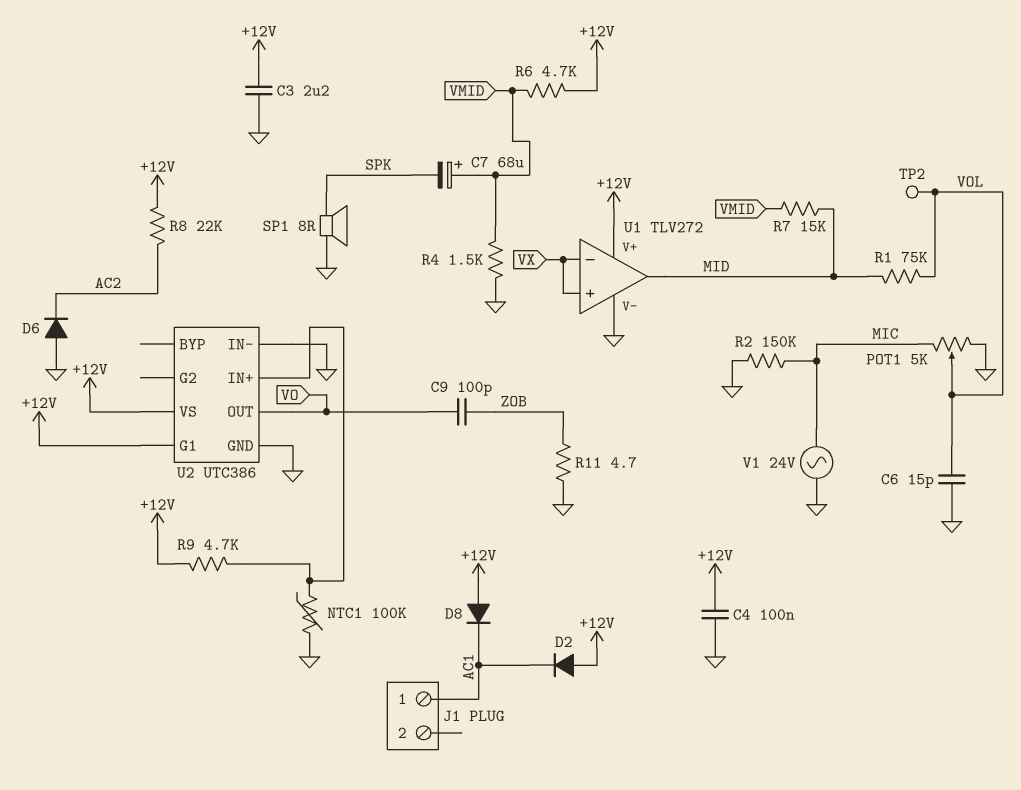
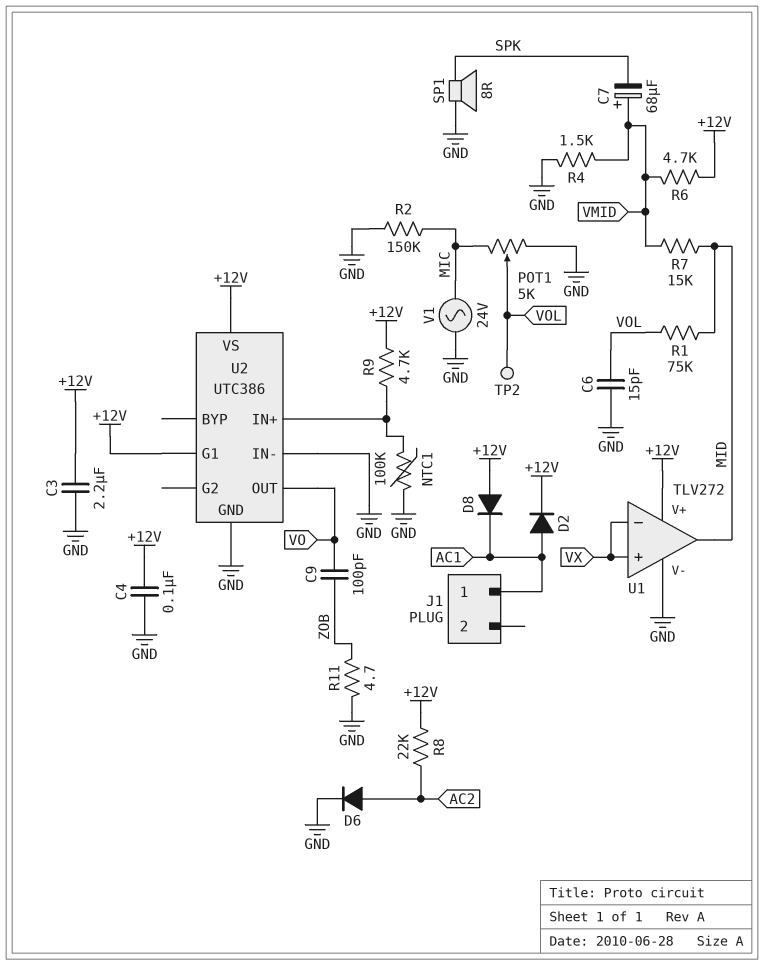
D2: diode (A +12V, K AC1) -> diode (A AC1, K +12V)
D6: diode (A GND, K AC2) -> diode (A AC2, K GND)

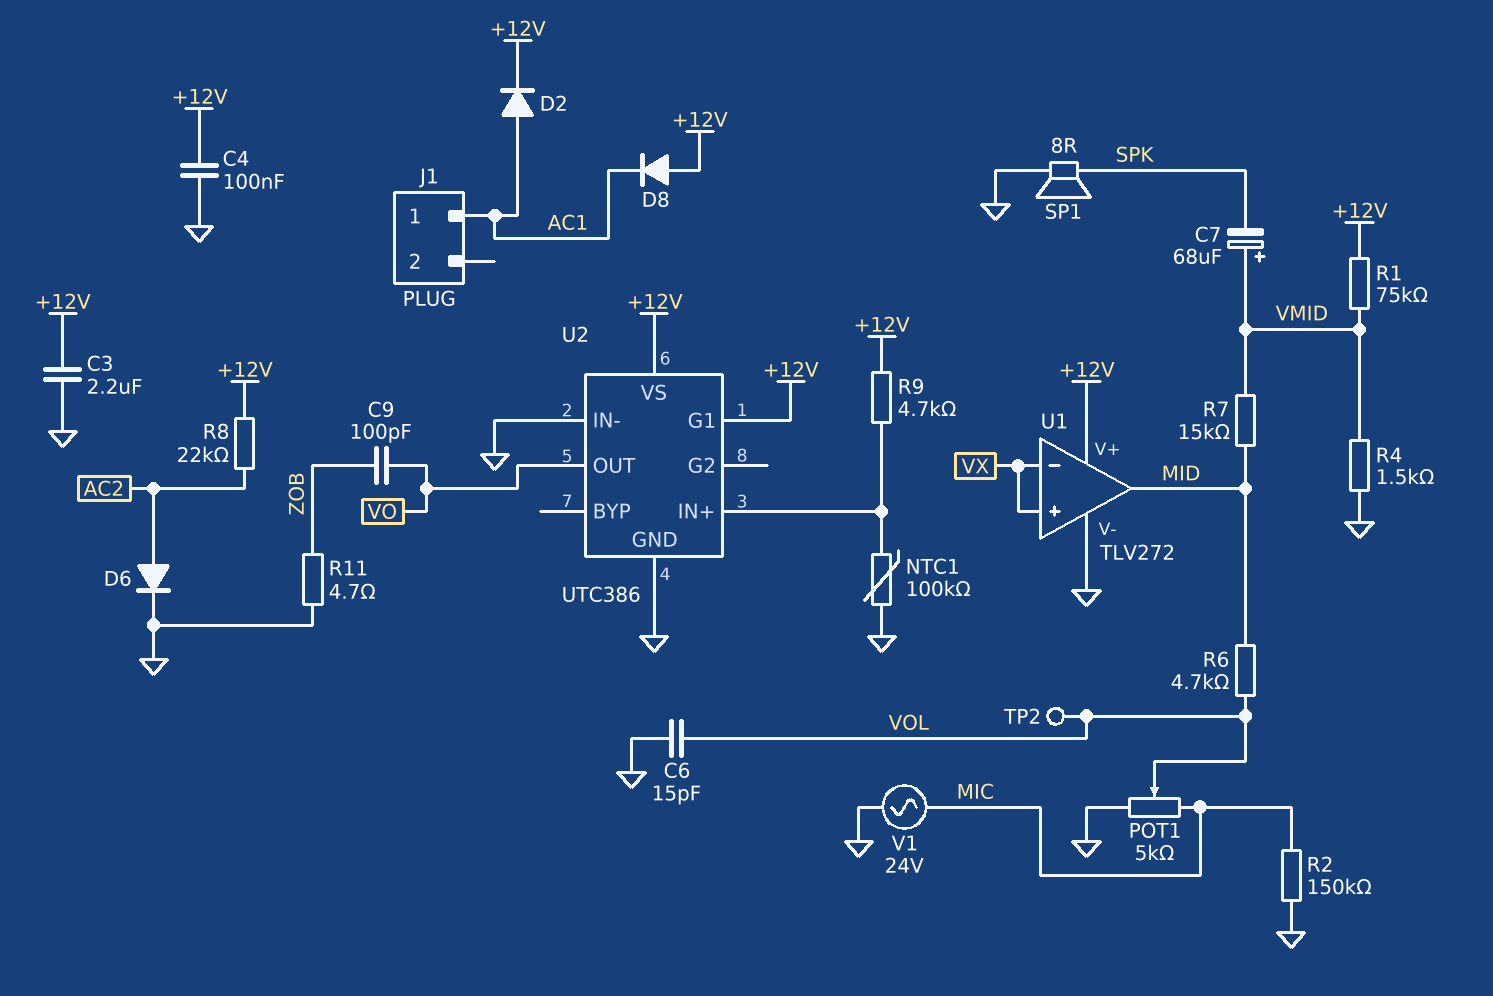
R1: 75k (MID, VOL) -> 75k (+12V, VMID)
R6: 4.7k (+12V, VMID) -> 4.7k (MID, VOL)

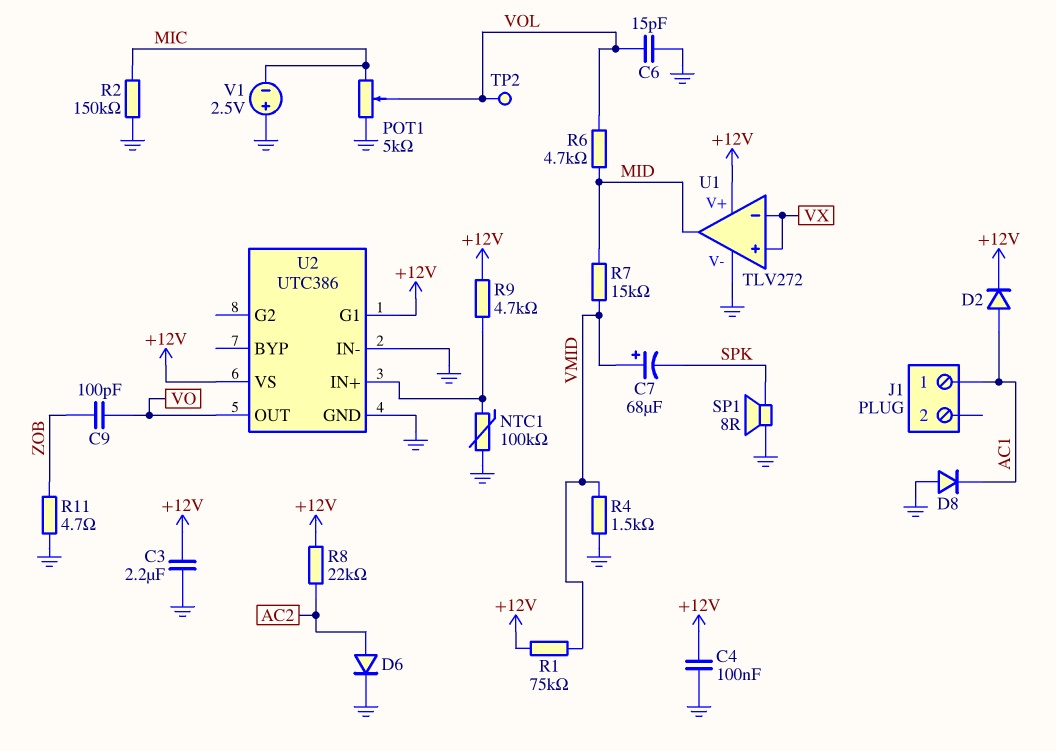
D8: diode (A +12V, K AC1) -> diode (A GND, K AC1)
V1: AC 24V (GND, MIC) -> 2.5V (plus GND, minus MIC)

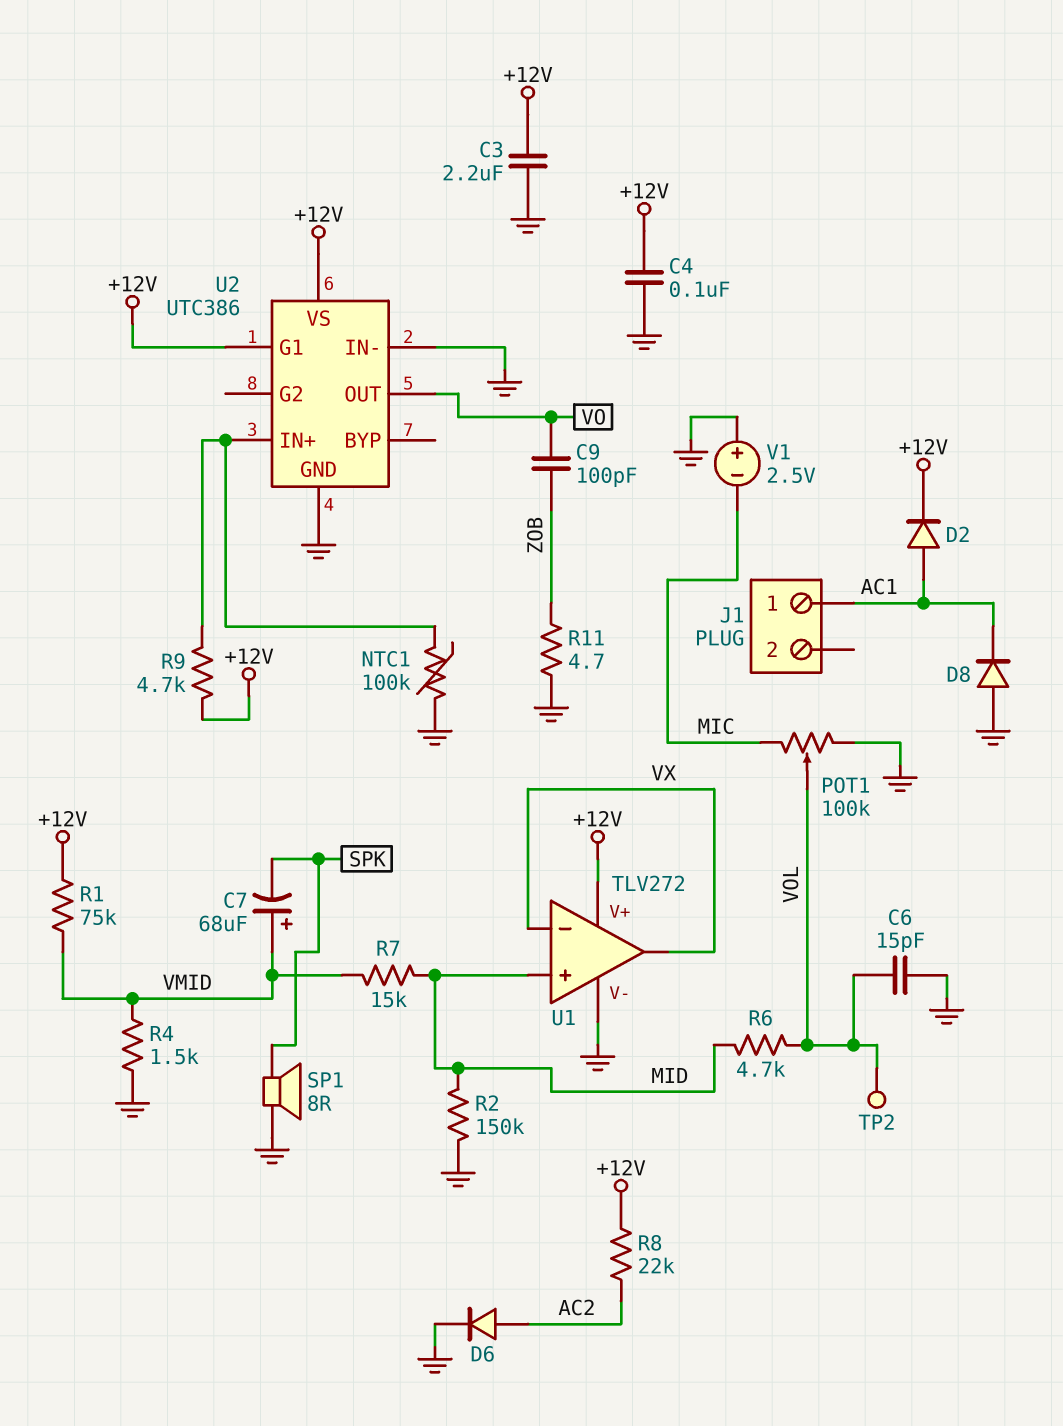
POT1: 5k (GND, MIC, wiper VOL) -> 100k (GND, MIC, wiper VOL)
R2: 150k (GND, MIC) -> 150k (GND, MID)
U1 pin in+: VX -> MID
U1 pin out: MID -> VX

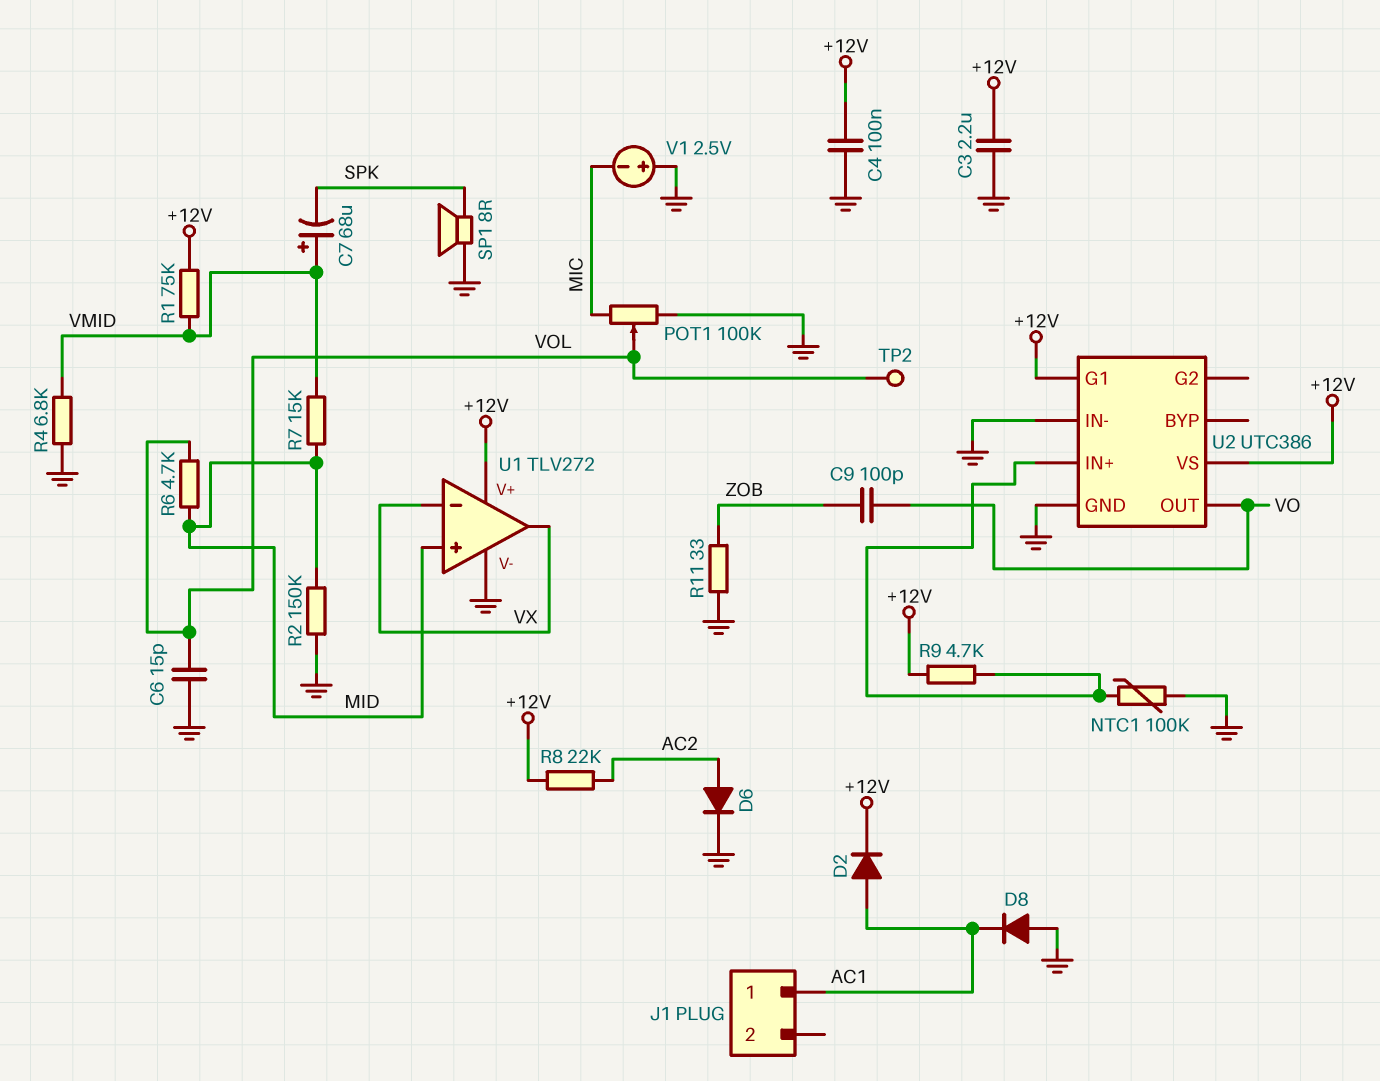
R4: 1.5k (GND, VMID) -> 6.8k (GND, VMID)
R11: 4.7 (GND, ZOB) -> 33 (GND, ZOB)

